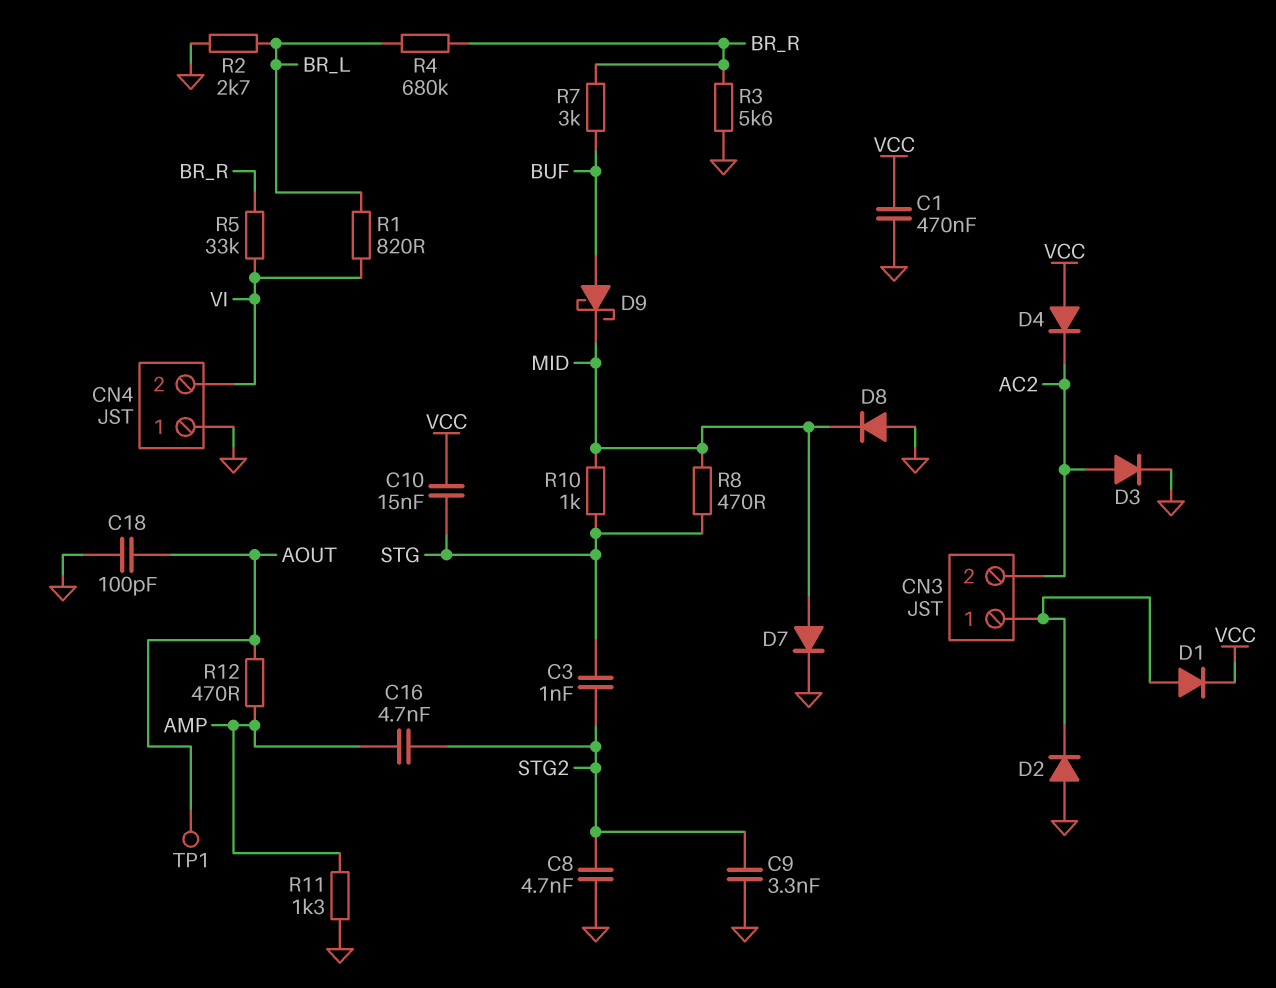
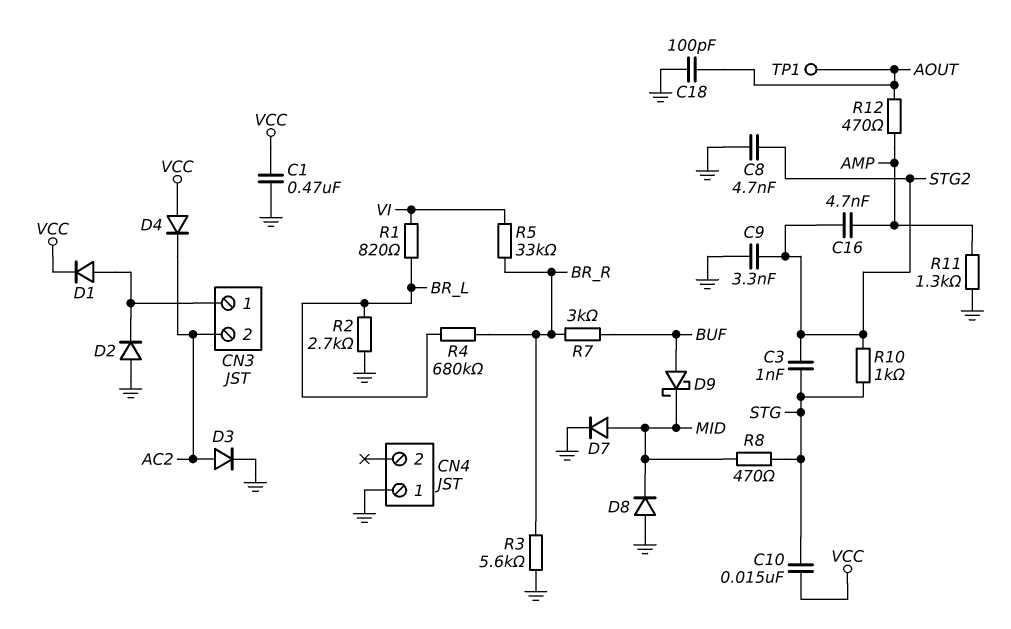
CN4 pin 2: VI -> none
R10: 1k (MID, STG) -> 1k (STG, STG2)

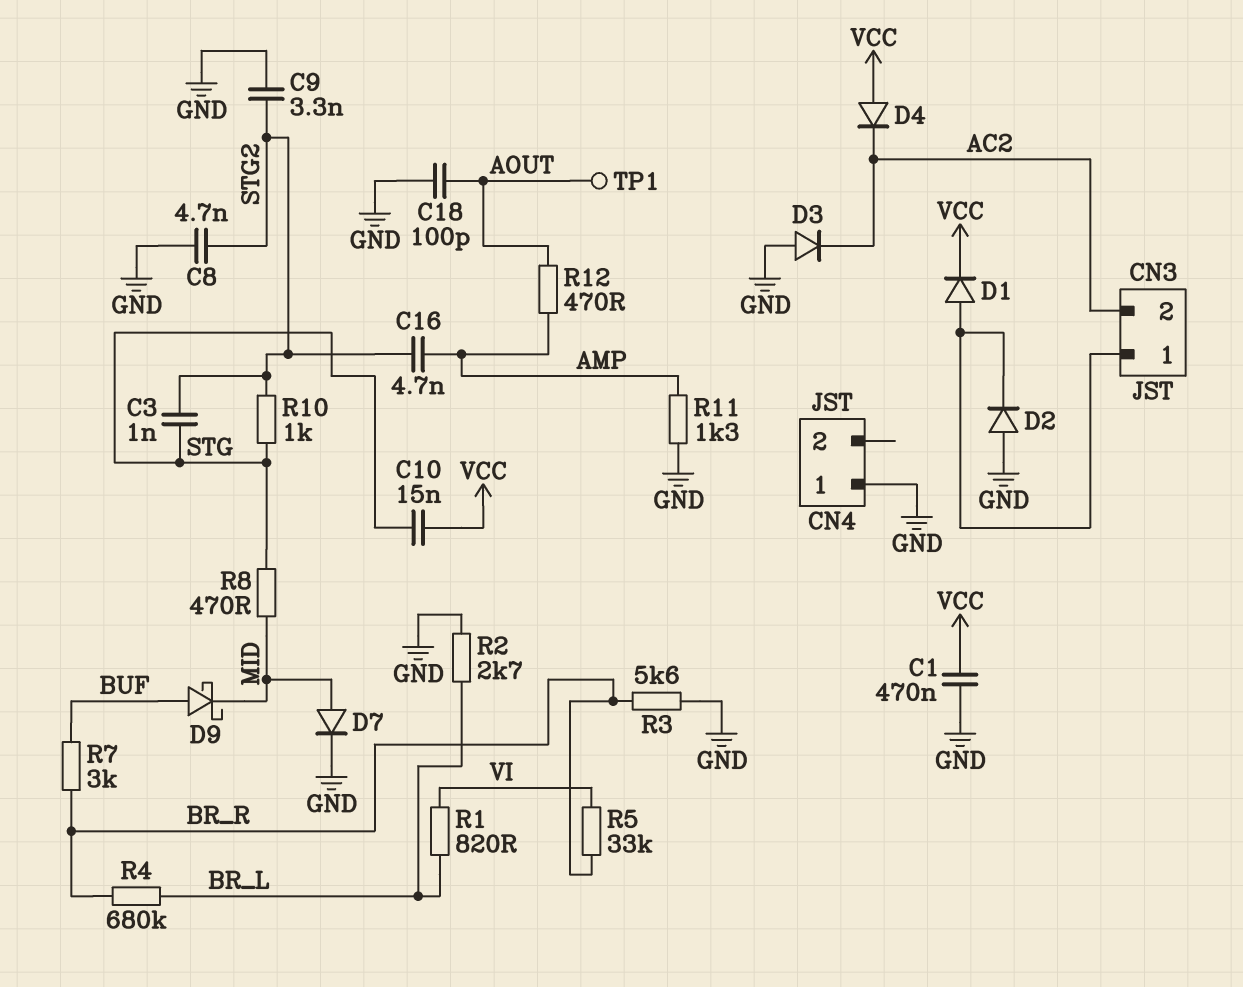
D3: diode (A AC2, K GND) -> diode (A GND, K AC2)
D8: diode (A GND, K MID) -> none

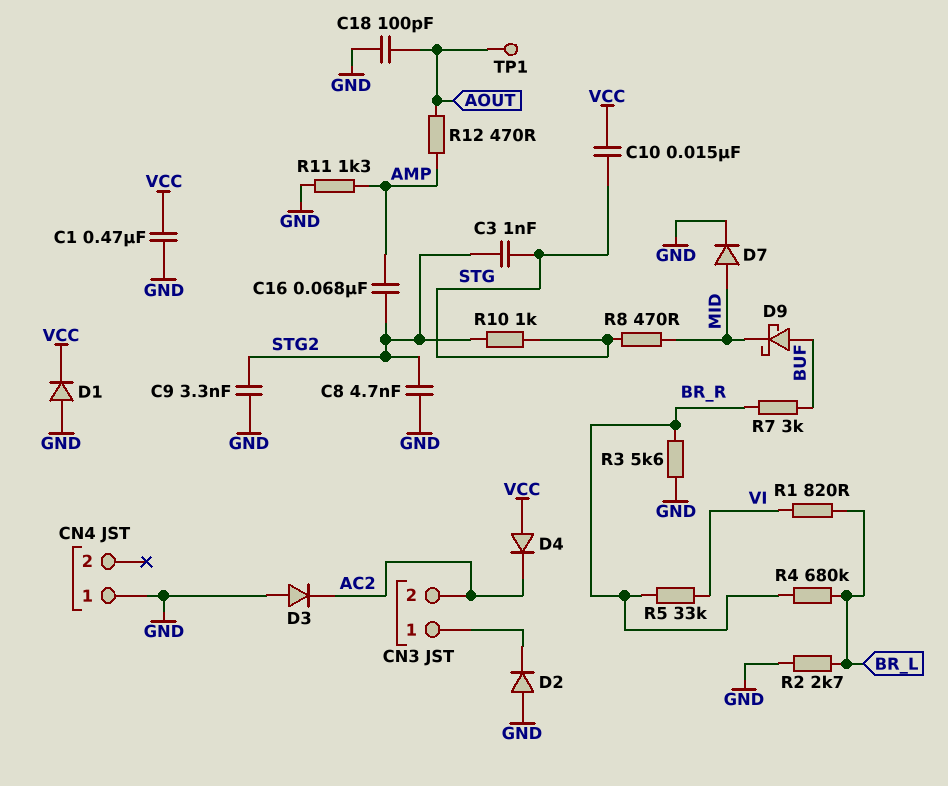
C16: 4.7nF (AMP, STG2) -> 68nF (AMP, STG2)
D1: diode (A CN3/1, K VCC) -> diode (A GND, K VCC)

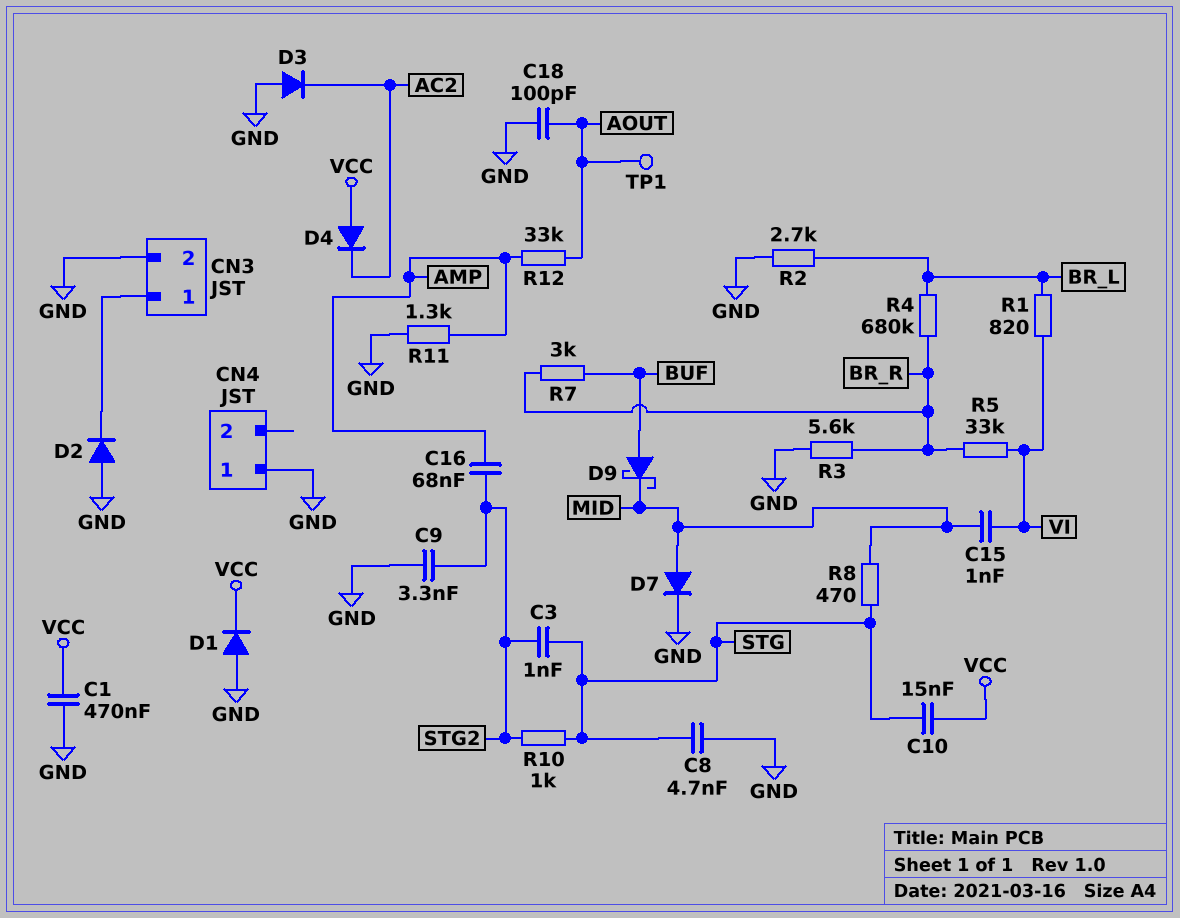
C8: 4.7nF (GND, STG2) -> 4.7nF (GND, STG)
C15: none -> 1nF (MID, VI)
CN3 pin 2: AC2 -> GND
R12: 470 (AMP, AOUT) -> 33k (AMP, AOUT)

